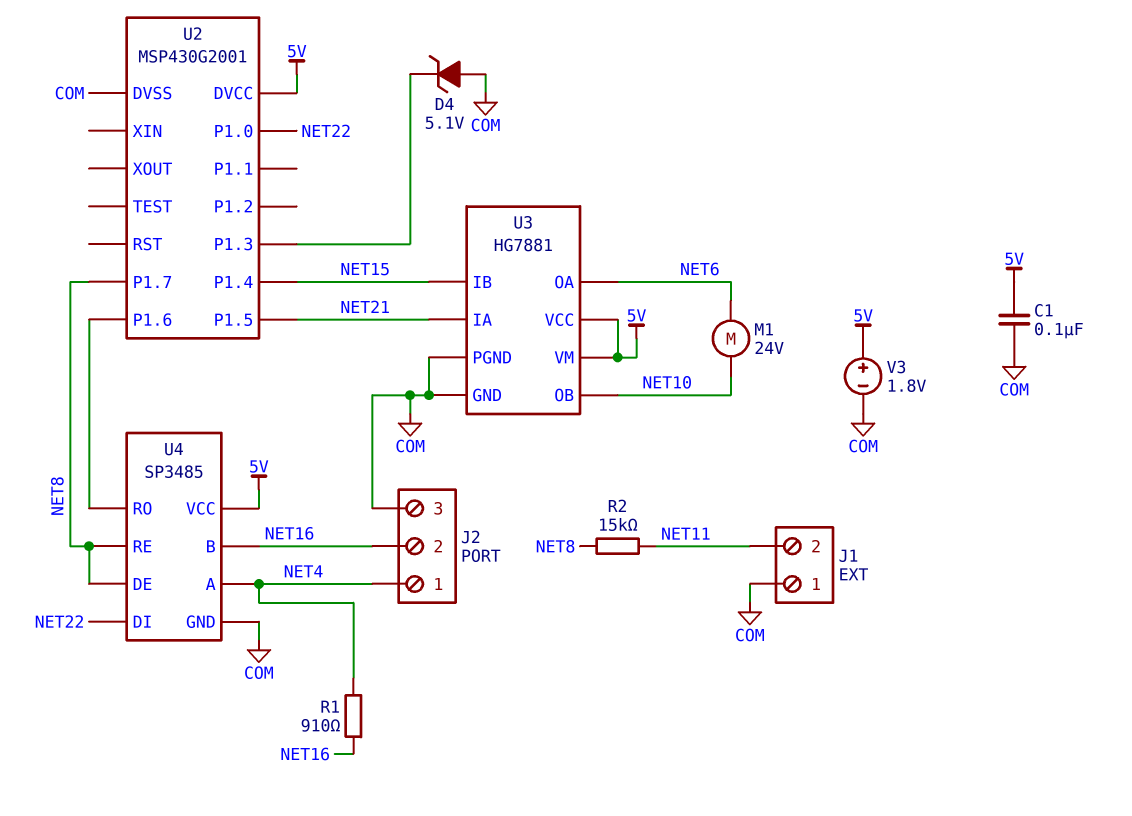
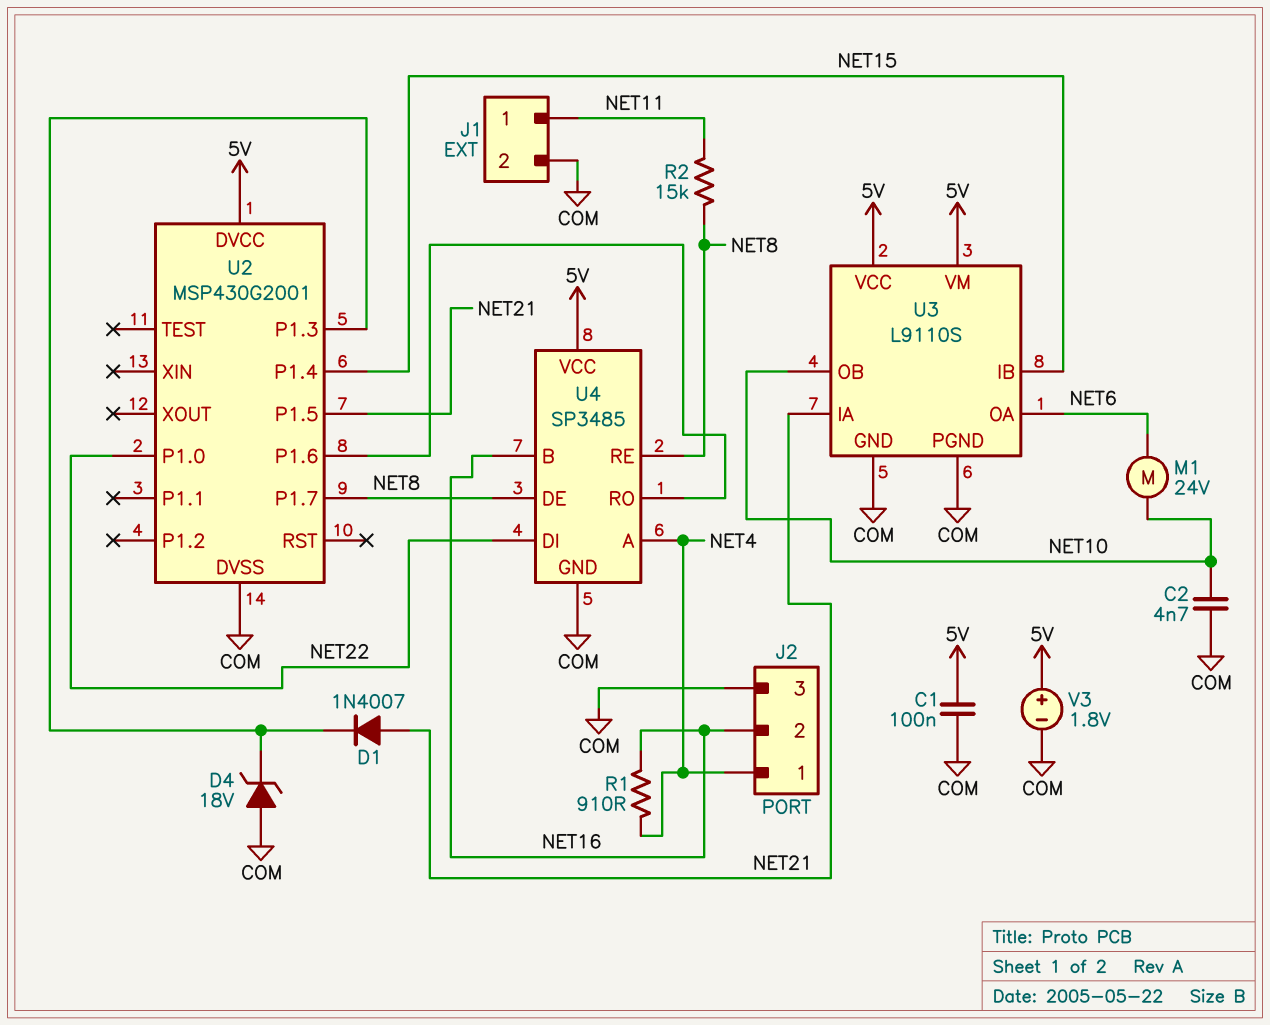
C2: none -> 4.7nF (COM, NET10)
D1: none -> diode 1N4007 (A NET21, K U2/P1.3)
D4: zener 5.1V (A COM, K U2/P1.3) -> zener 18V (A COM, K U2/P1.3)
J1 pin 1: COM -> NET11
J1 pin 2: NET11 -> COM
U3: HG7881 -> L9110S

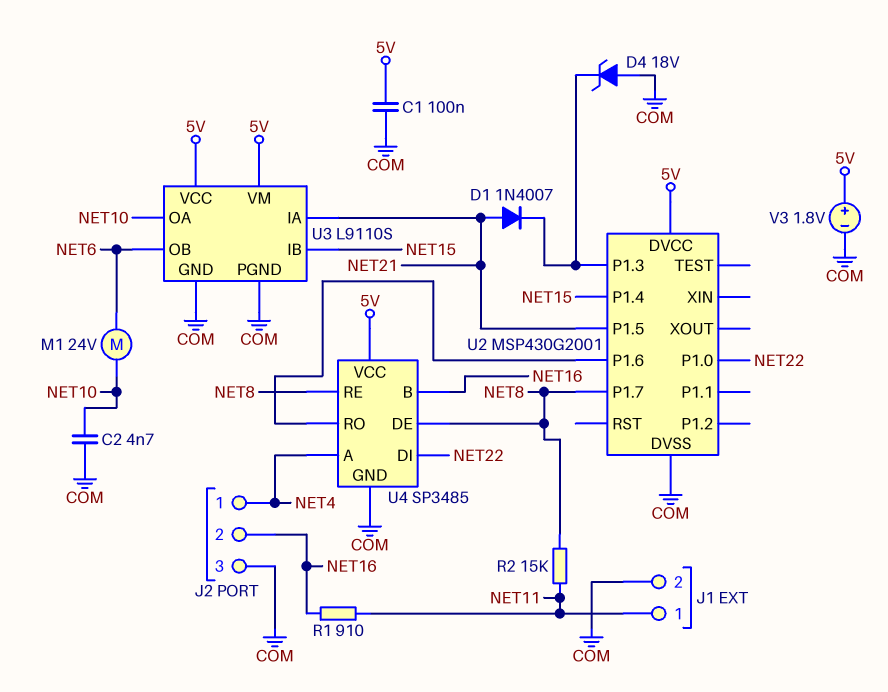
R1: 910 (NET4, NET16) -> 910 (NET11, NET16)
U3 pin OA: NET6 -> NET10
U3 pin OB: NET10 -> NET6

